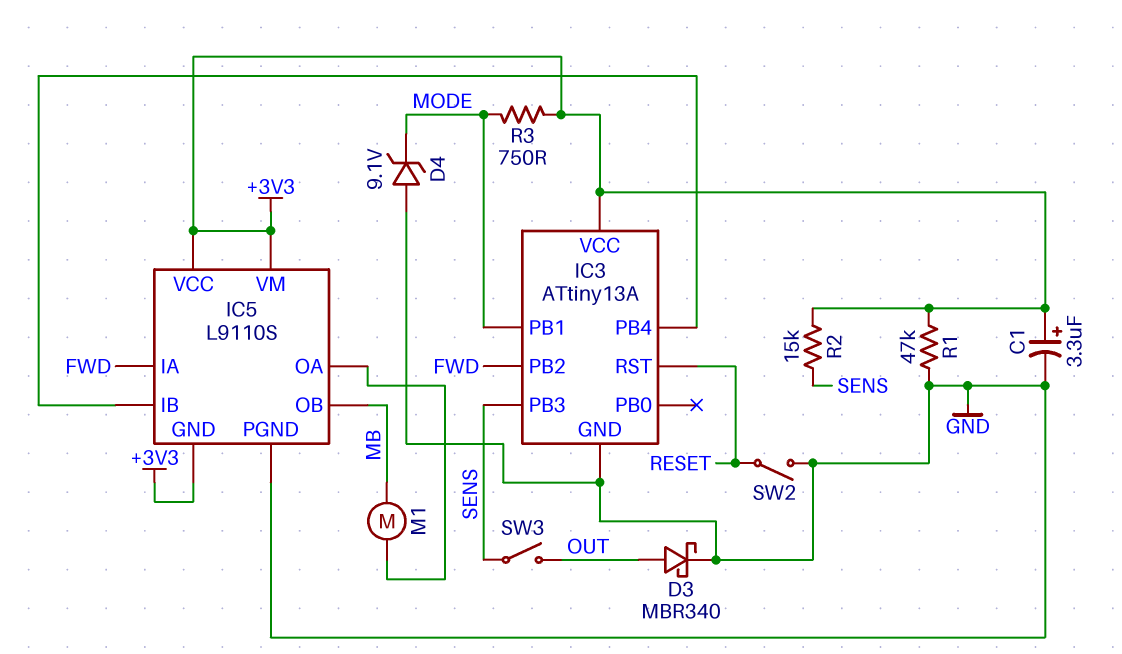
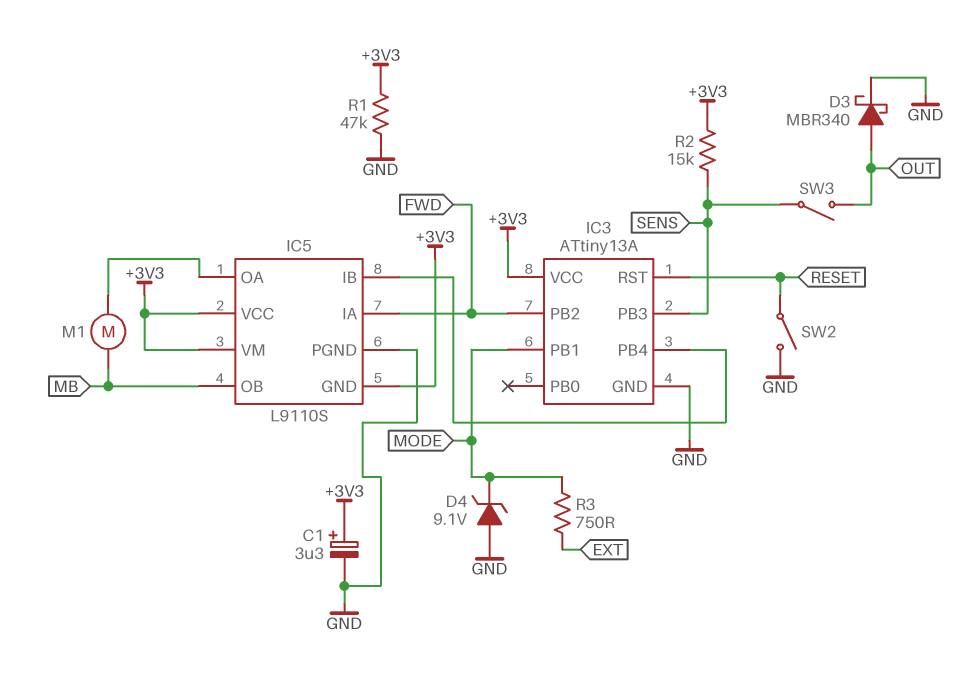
R3: 750 (+3V3, MODE) -> 750 (EXT, MODE)

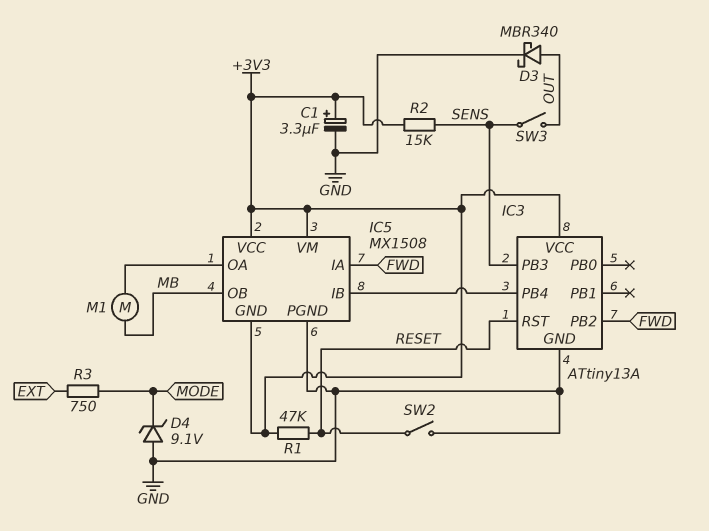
IC3 pin PB1: MODE -> none
IC5: L9110S -> MX1508
R1: 47k (+3V3, GND) -> 47k (+3V3, RESET)

